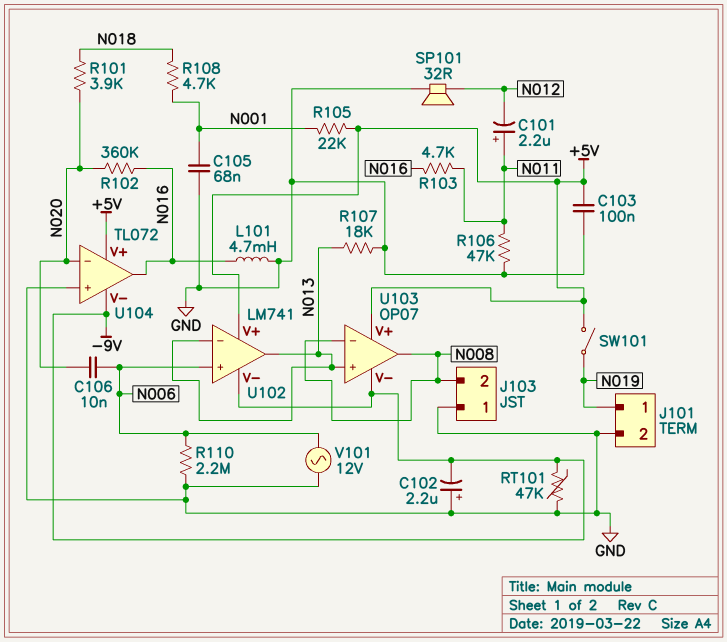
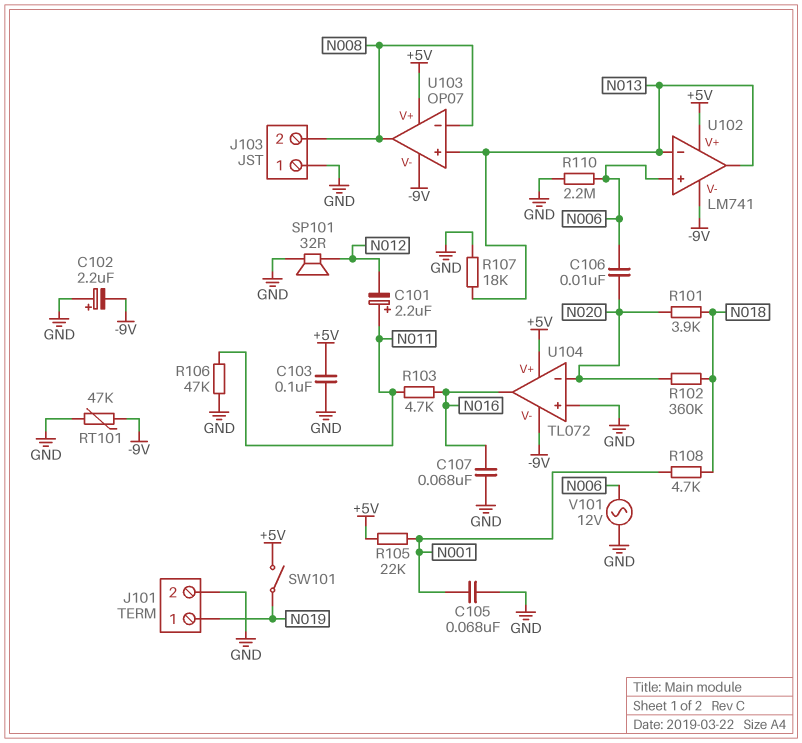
C107: none -> 68nF (GND, N016)
L101: 4.7mH (GND, N016) -> none
R102: 360k (N016, N020) -> 360k (N018, N020)

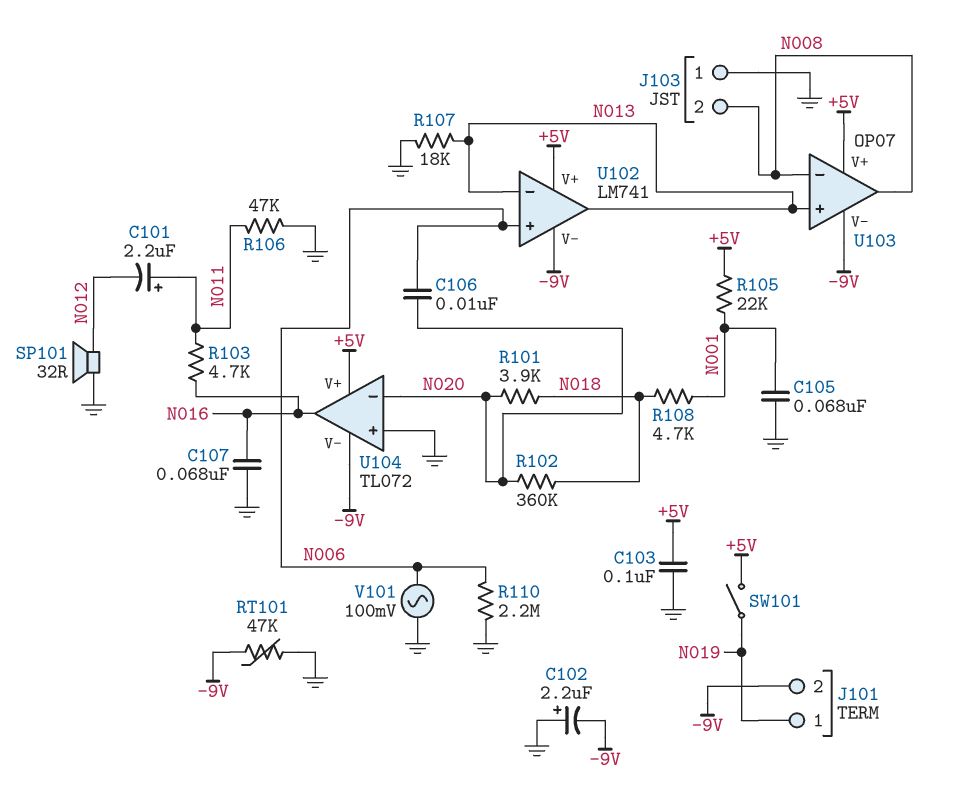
J101 pin 2: GND -> -9V
V101: AC 12V (GND, N006) -> AC 100mV (GND, N006)

